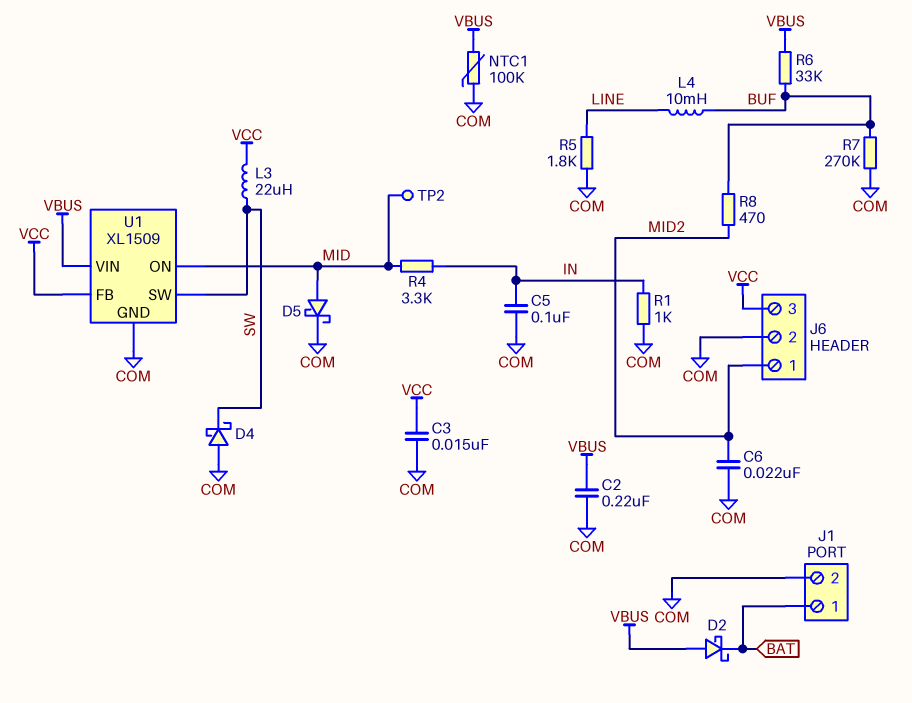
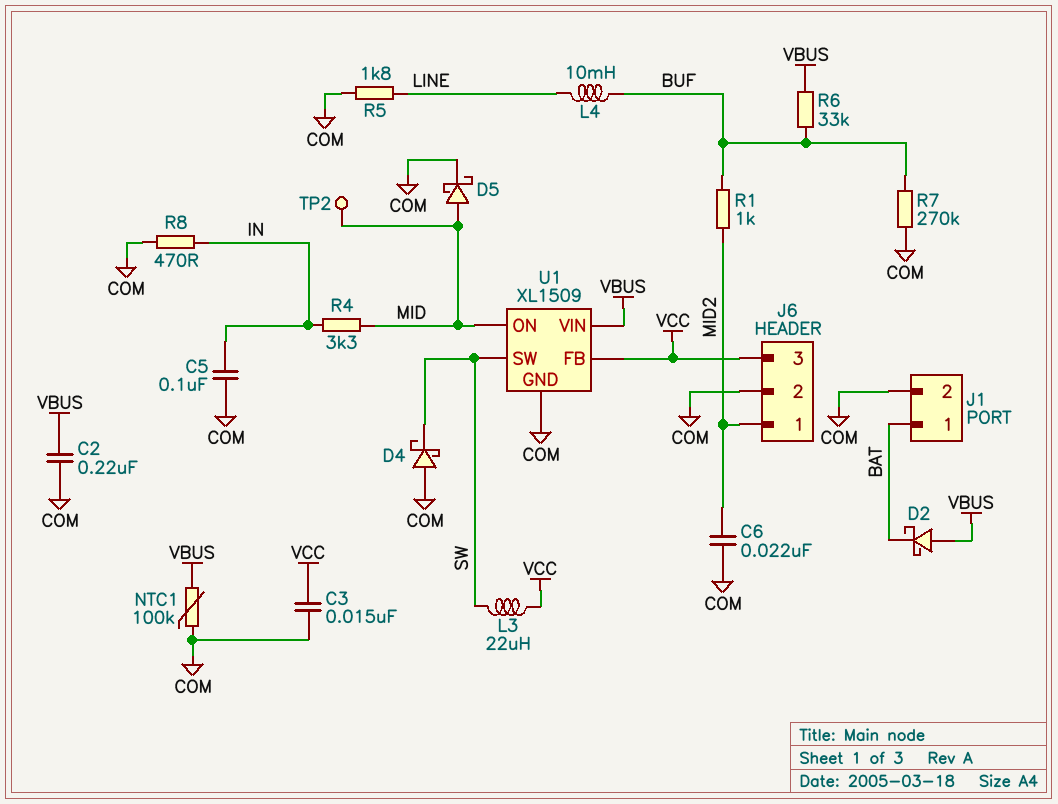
R1: 1k (COM, IN) -> 1k (BUF, MID2)
R8: 470 (BUF, MID2) -> 470 (COM, IN)

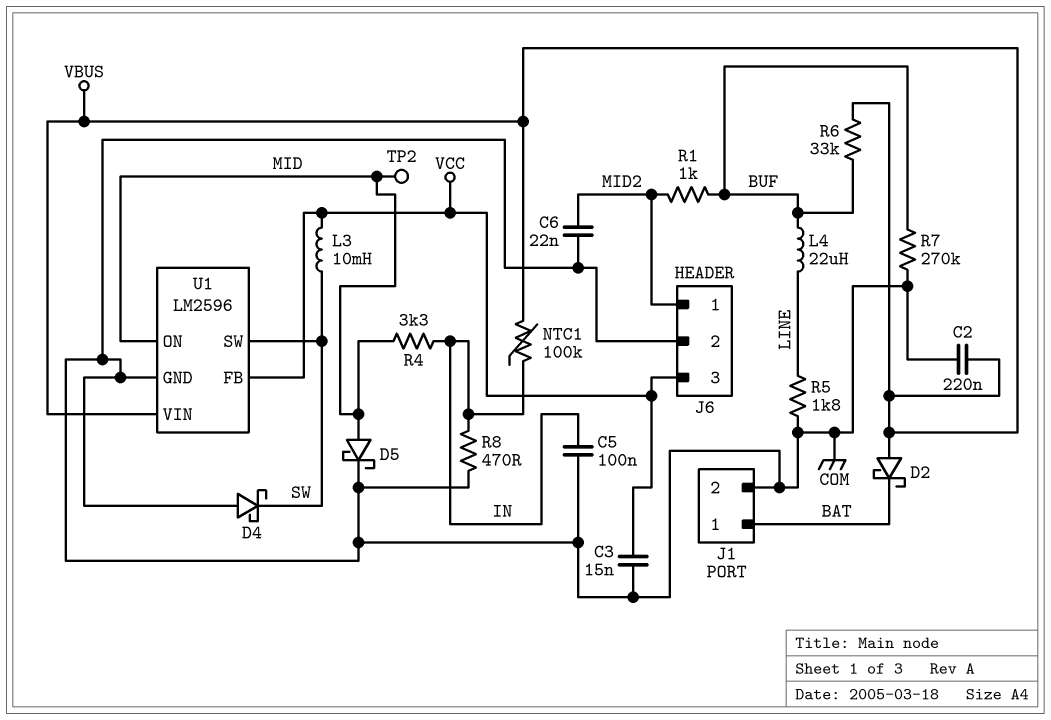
L3: 22uH (SW, VCC) -> 10mH (SW, VCC)
L4: 10mH (BUF, LINE) -> 22uH (BUF, LINE)
NTC1: 100k (COM, VBUS) -> 100k (IN, VBUS)
U1: XL1509 -> LM2596

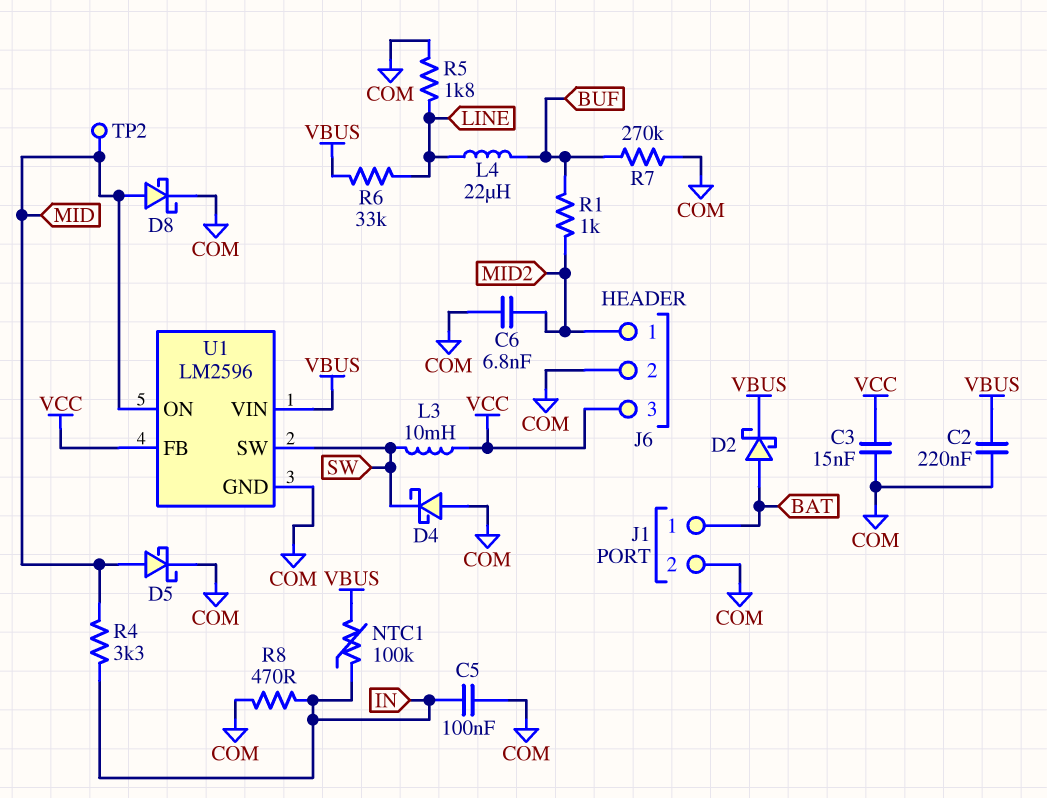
C6: 22nF (COM, MID2) -> 6.8nF (COM, MID2)
D2: schottky (A VBUS, K BAT) -> schottky (A BAT, K VBUS)
D8: none -> schottky (A MID, K COM)
R6: 33k (BUF, VBUS) -> 33k (LINE, VBUS)

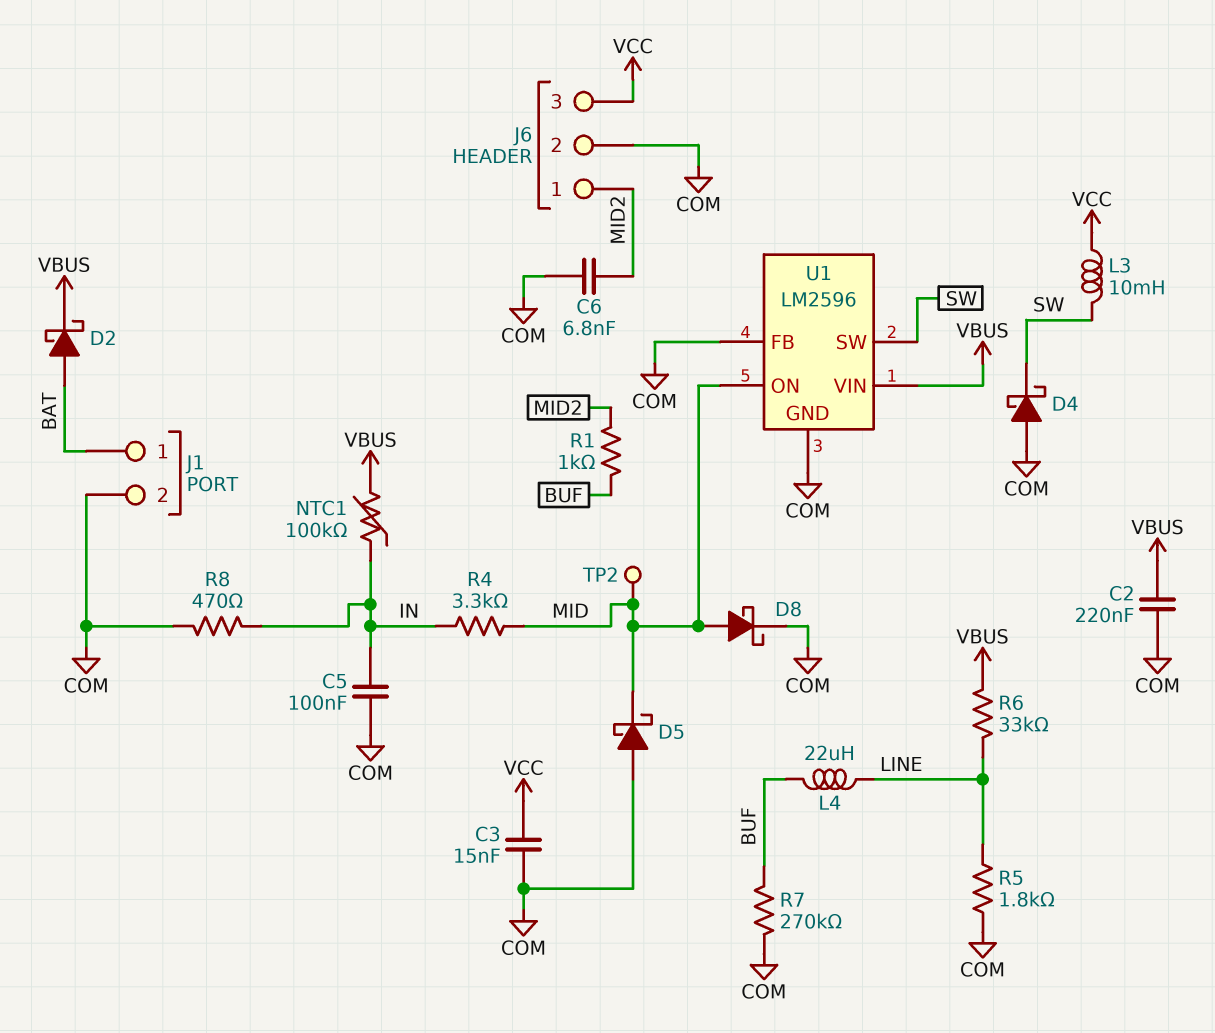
D5: schottky (A MID, K COM) -> schottky (A COM, K MID)
U1 pin FB: VCC -> COM

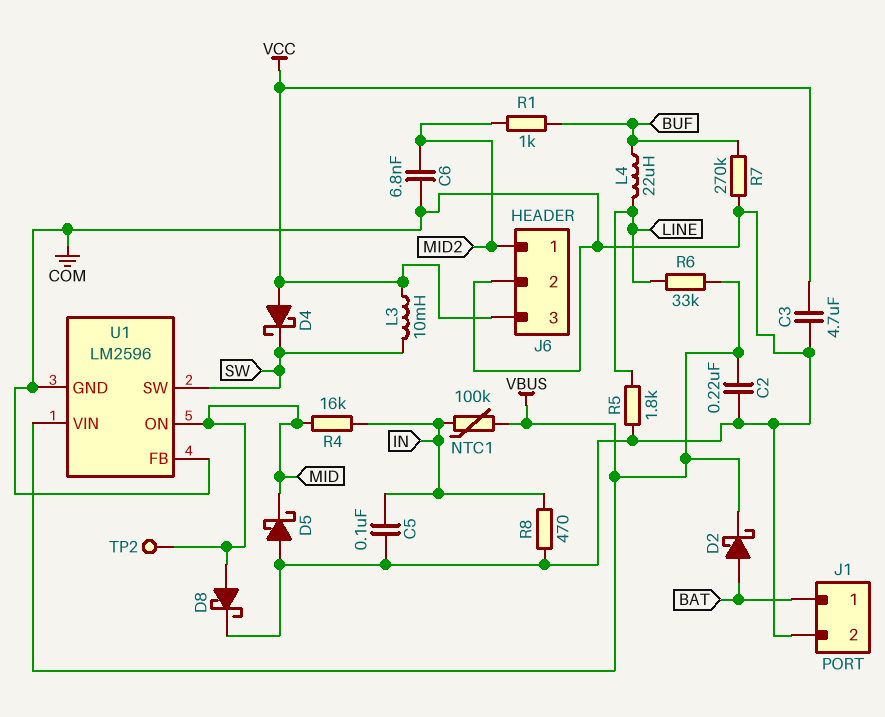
C3: 15nF (COM, VCC) -> 4.7uF (COM, VCC)
D4: schottky (A COM, K SW) -> schottky (A VCC, K SW)
R4: 3.3k (IN, MID) -> 16k (IN, MID)

